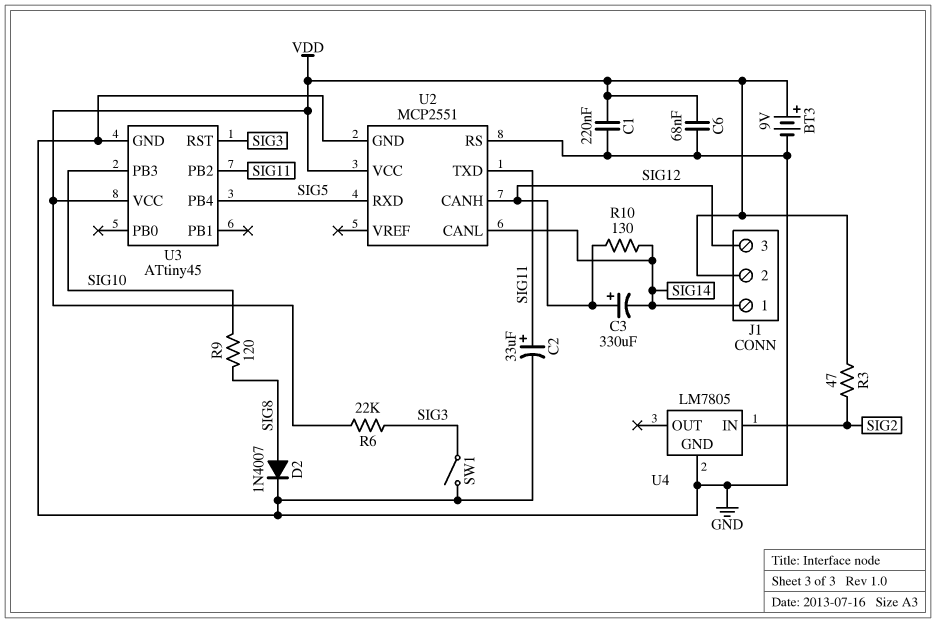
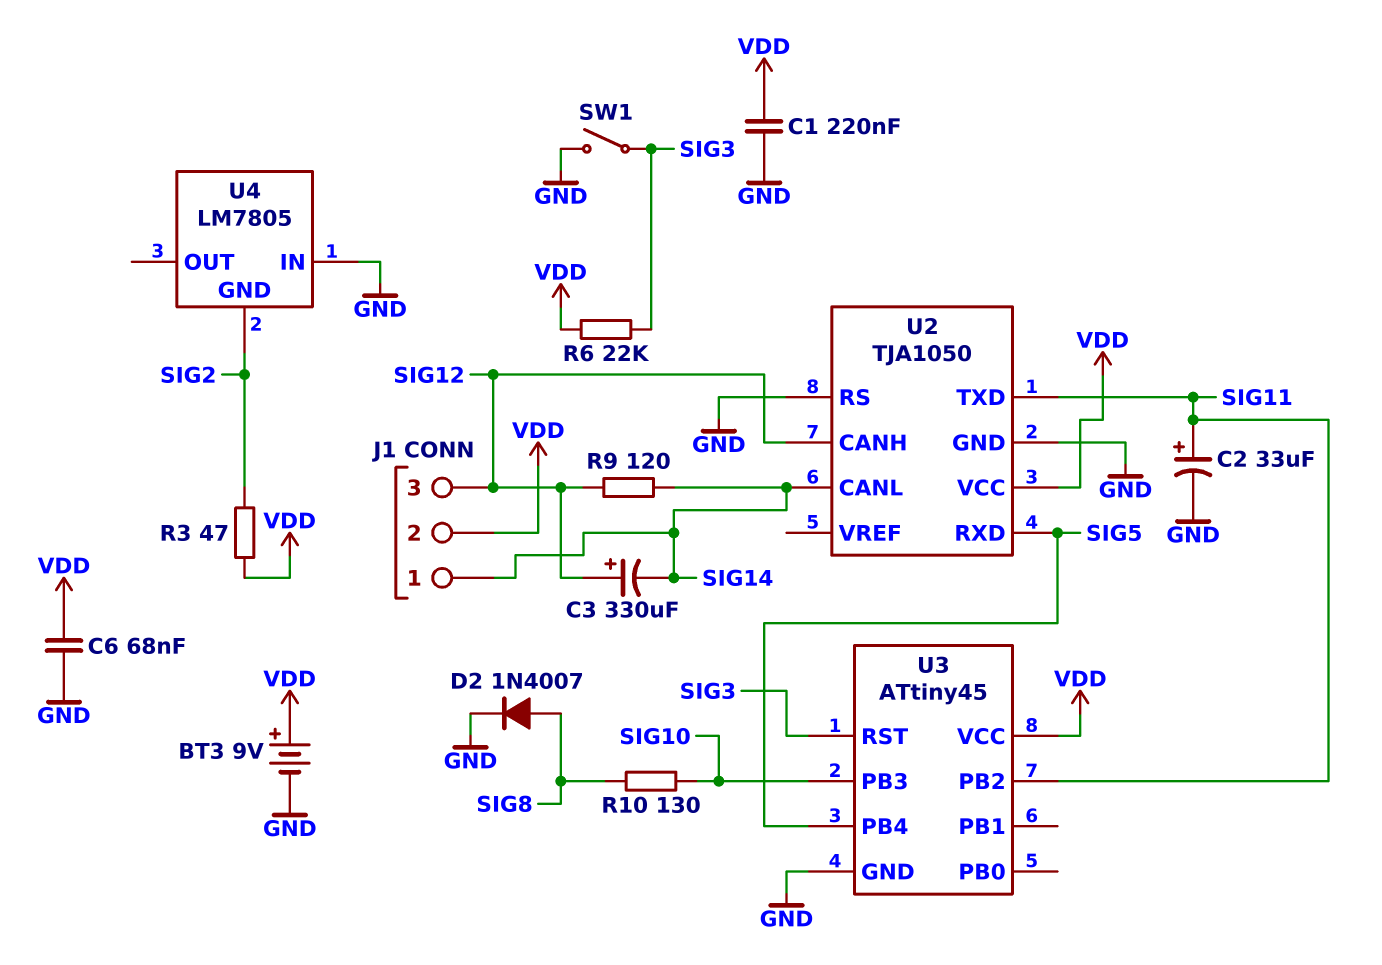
R9: 120 (SIG8, SIG10) -> 120 (SIG12, SIG14)
R10: 130 (SIG12, SIG14) -> 130 (SIG8, SIG10)
U2: MCP2551 -> TJA1050
U4 pin GND: GND -> SIG2
U4 pin IN: SIG2 -> GND

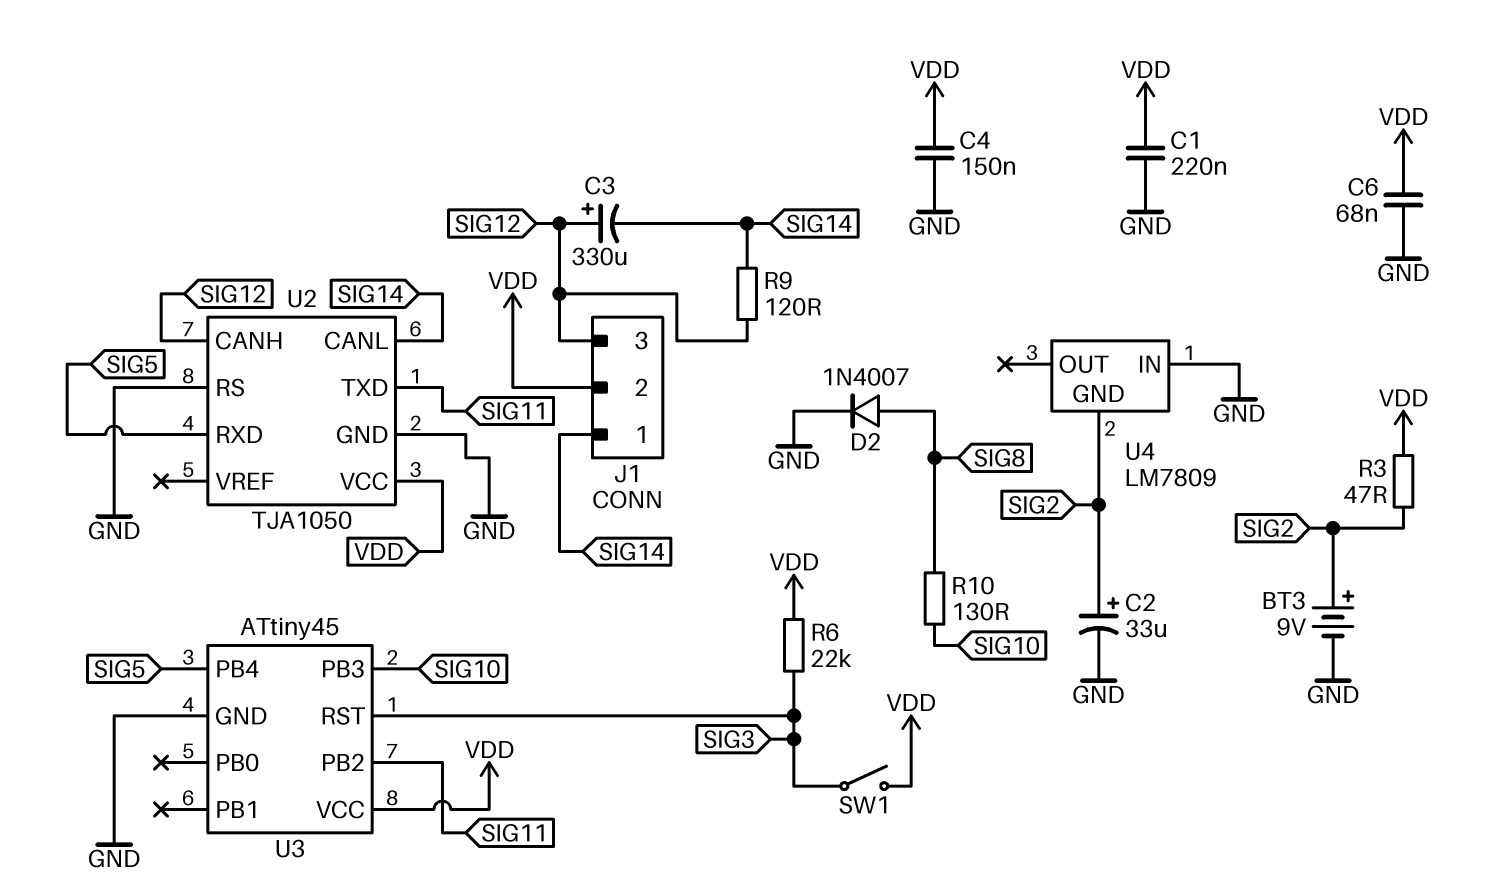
BT3: 9V (plus VDD, minus GND) -> 9V (plus SIG2, minus GND)
C2: 33uF (plus SIG11, minus GND) -> 33uF (plus SIG2, minus GND)
C4: none -> 150nF (GND, VDD)
SW1: switch (GND, SIG3) -> switch (SIG3, VDD)
U4: LM7805 -> LM7809

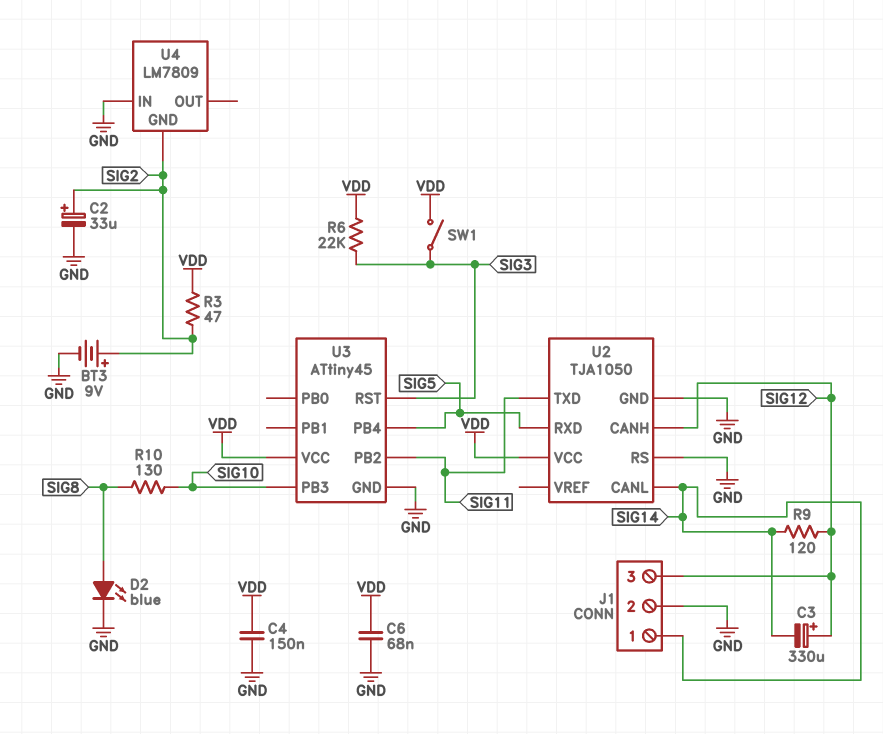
C1: 220nF (GND, VDD) -> none
D2: diode 1N4007 (A SIG8, K GND) -> LED blue (A SIG8, K GND)
J1 pin 2: VDD -> GND

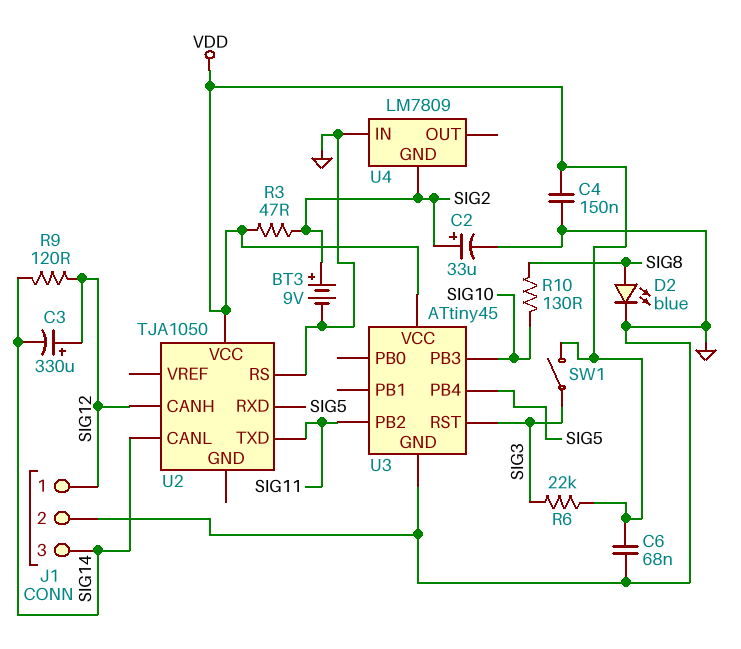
J1 pin 1: SIG14 -> SIG12
J1 pin 3: SIG12 -> SIG14
U2 pin GND: GND -> none

